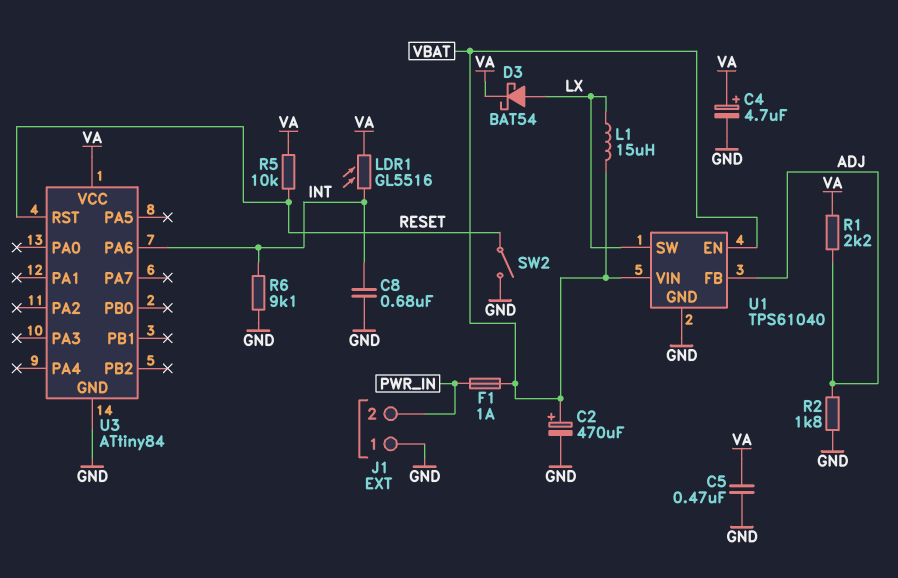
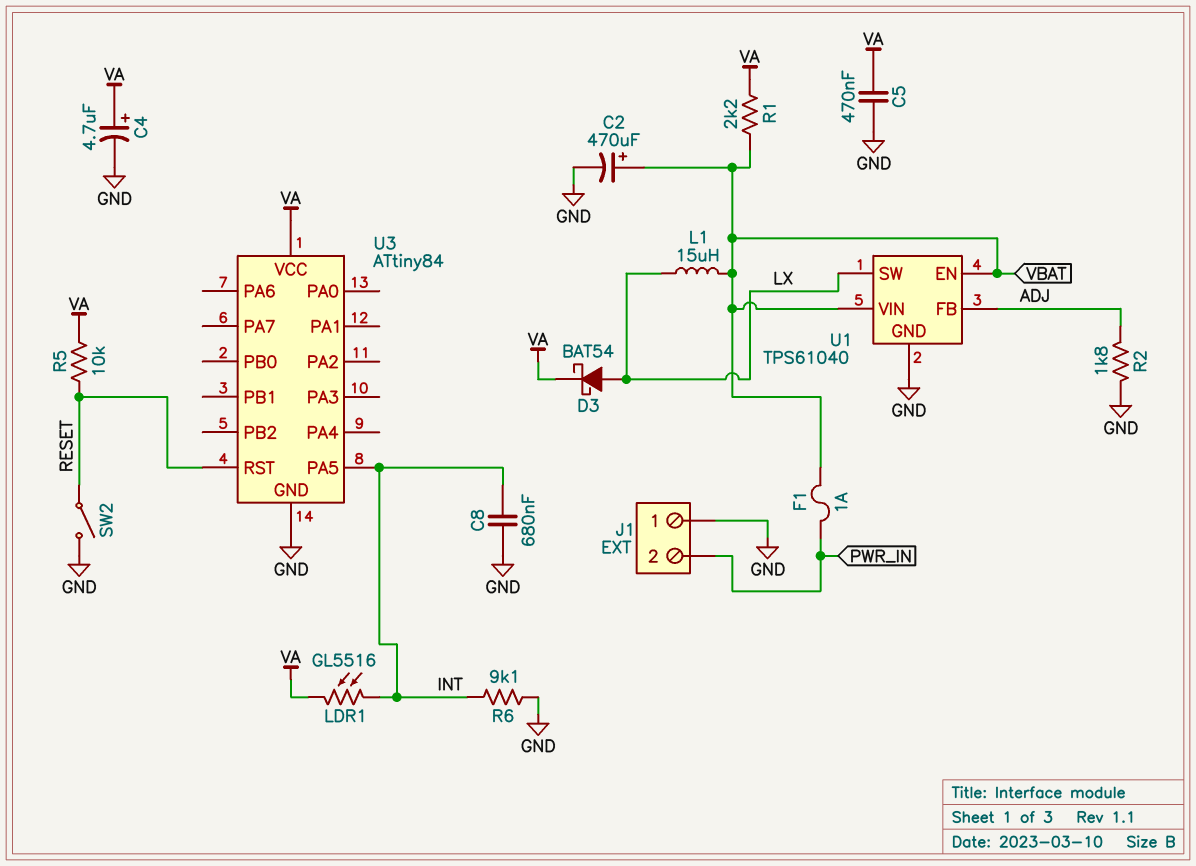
R1: 2.2k (ADJ, VA) -> 2.2k (VA, VBAT)
U3 pin PA5: none -> INT
U3 pin PA6: INT -> none

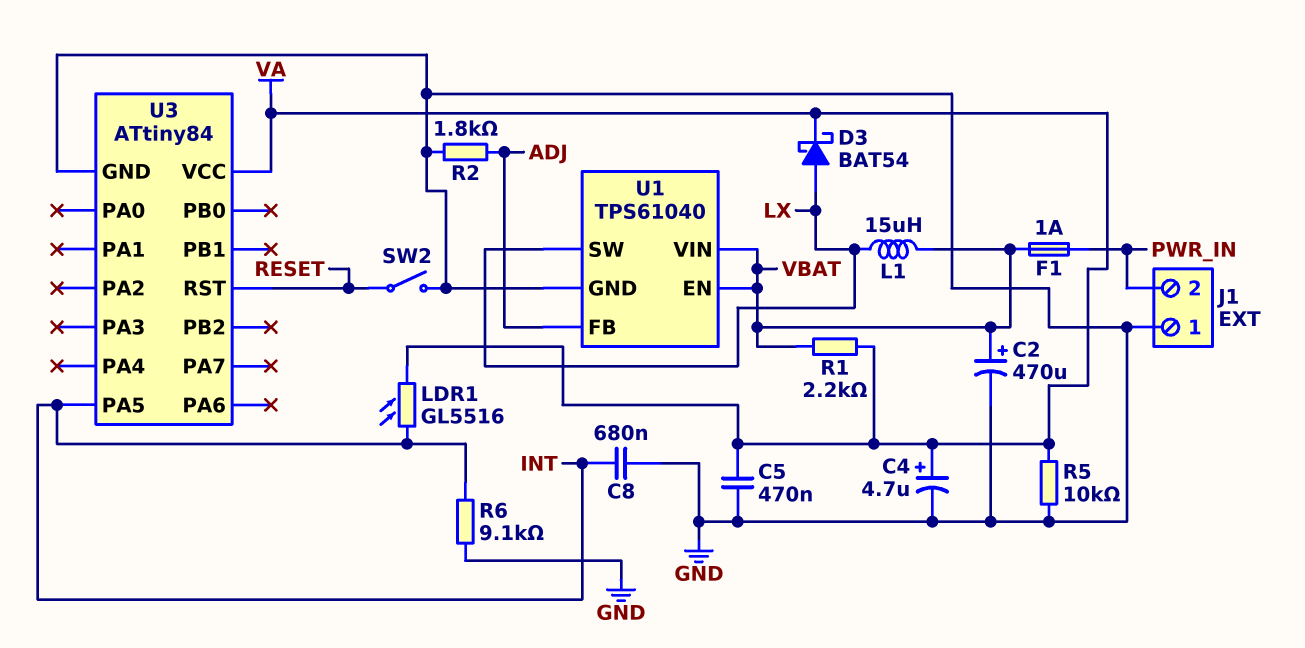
R5: 10k (RESET, VA) -> 10k (GND, VA)

